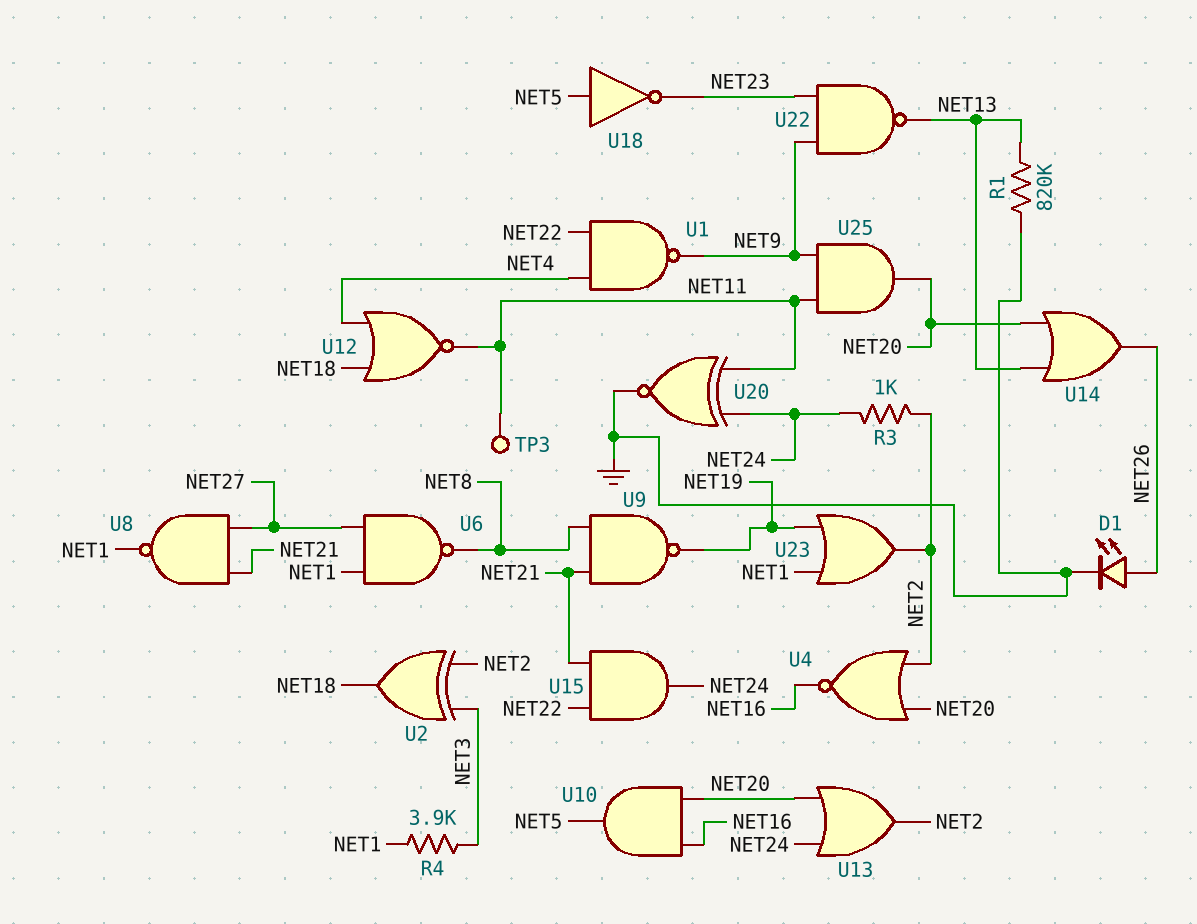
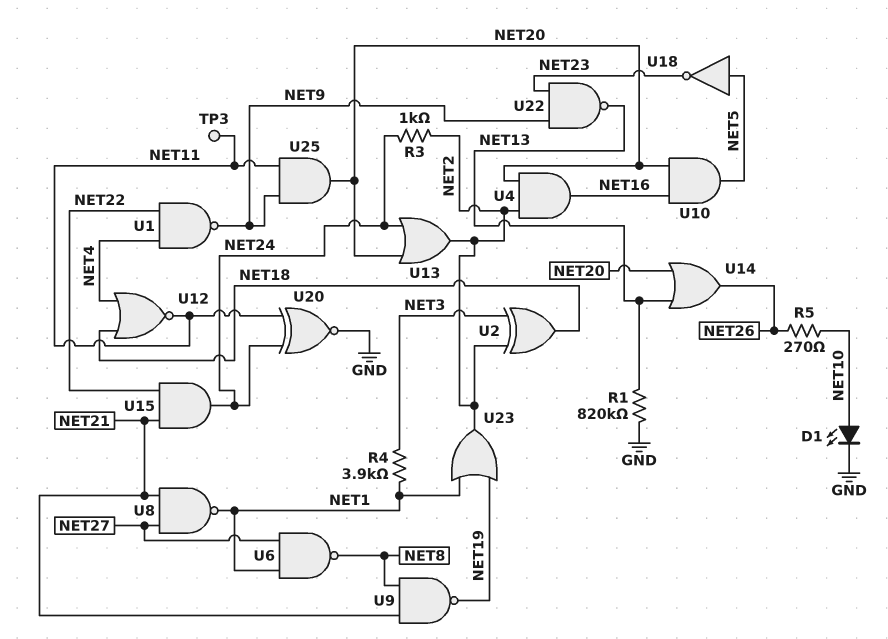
D1: LED (A NET26, K GND) -> LED (A NET10, K GND)
R5: none -> 270 (NET10, NET26)
U4: NOR (in NET2, in NET20, out NET16) -> AND (in NET2, in NET20, out NET16)

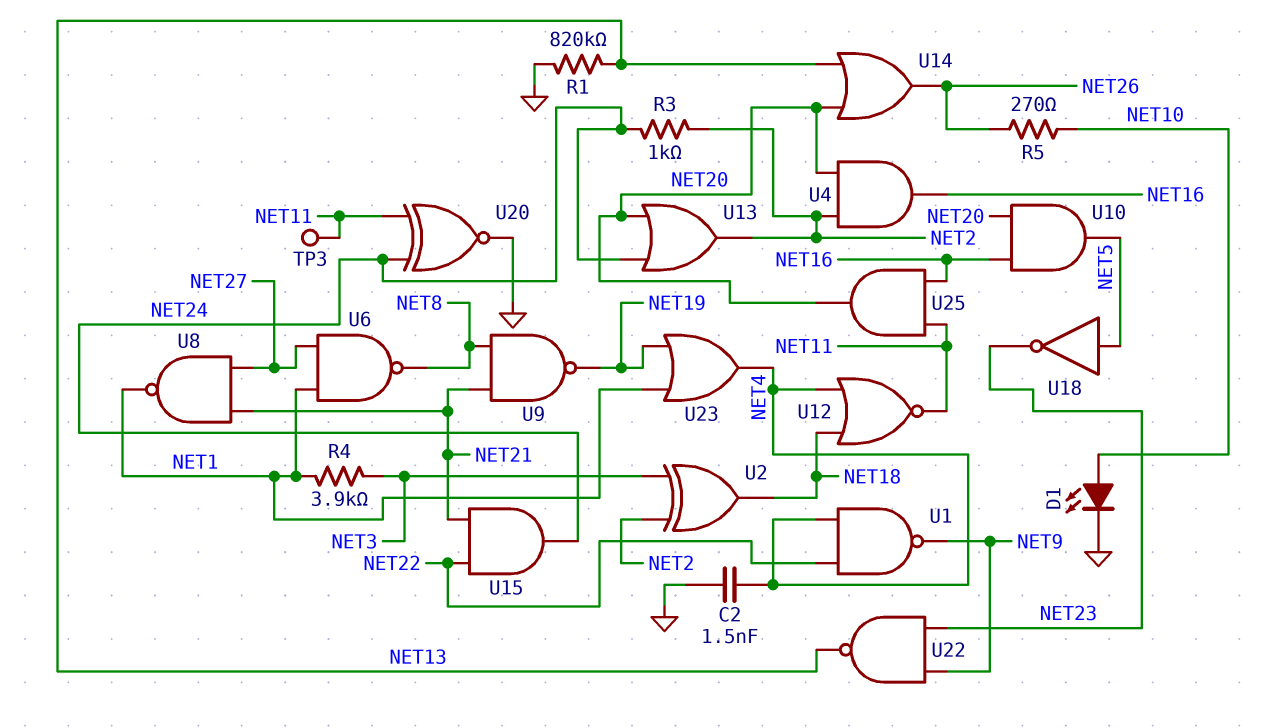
C2: none -> 1.5nF (GND, NET4)
U23: OR (in NET1, in NET19, out NET2) -> OR (in NET1, in NET19, out NET4)
U25: AND (in NET9, in NET11, out NET20) -> AND (in NET11, in NET16, out NET20)

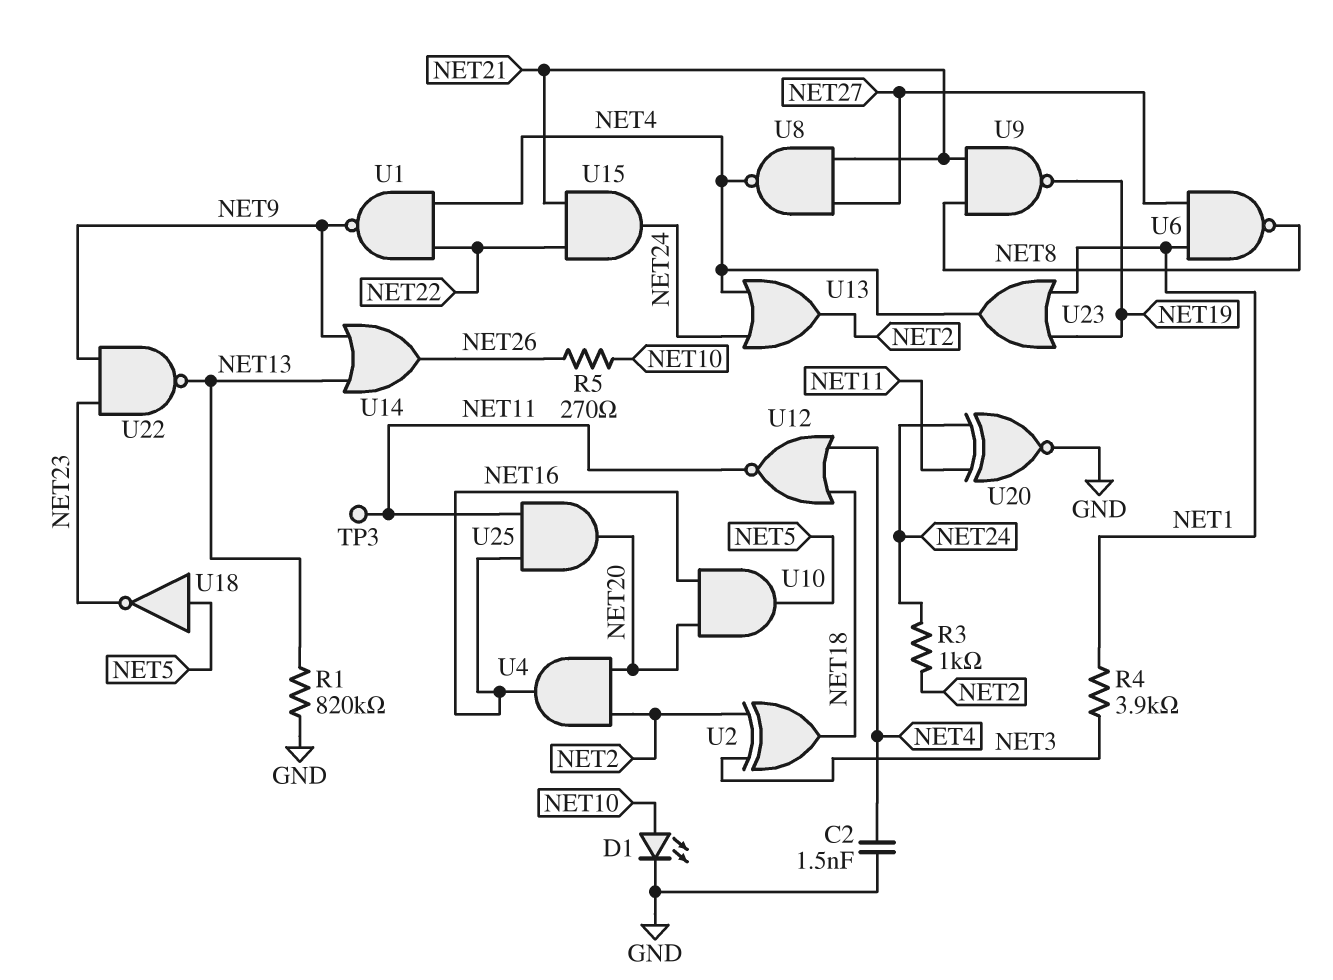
U8: NAND (in NET21, in NET27, out NET1) -> NAND (in NET21, in NET27, out NET4)
U13: OR (in NET20, in NET24, out NET2) -> OR (in NET4, in NET24, out NET2)
U14: OR (in NET13, in NET20, out NET26) -> OR (in NET9, in NET13, out NET26)

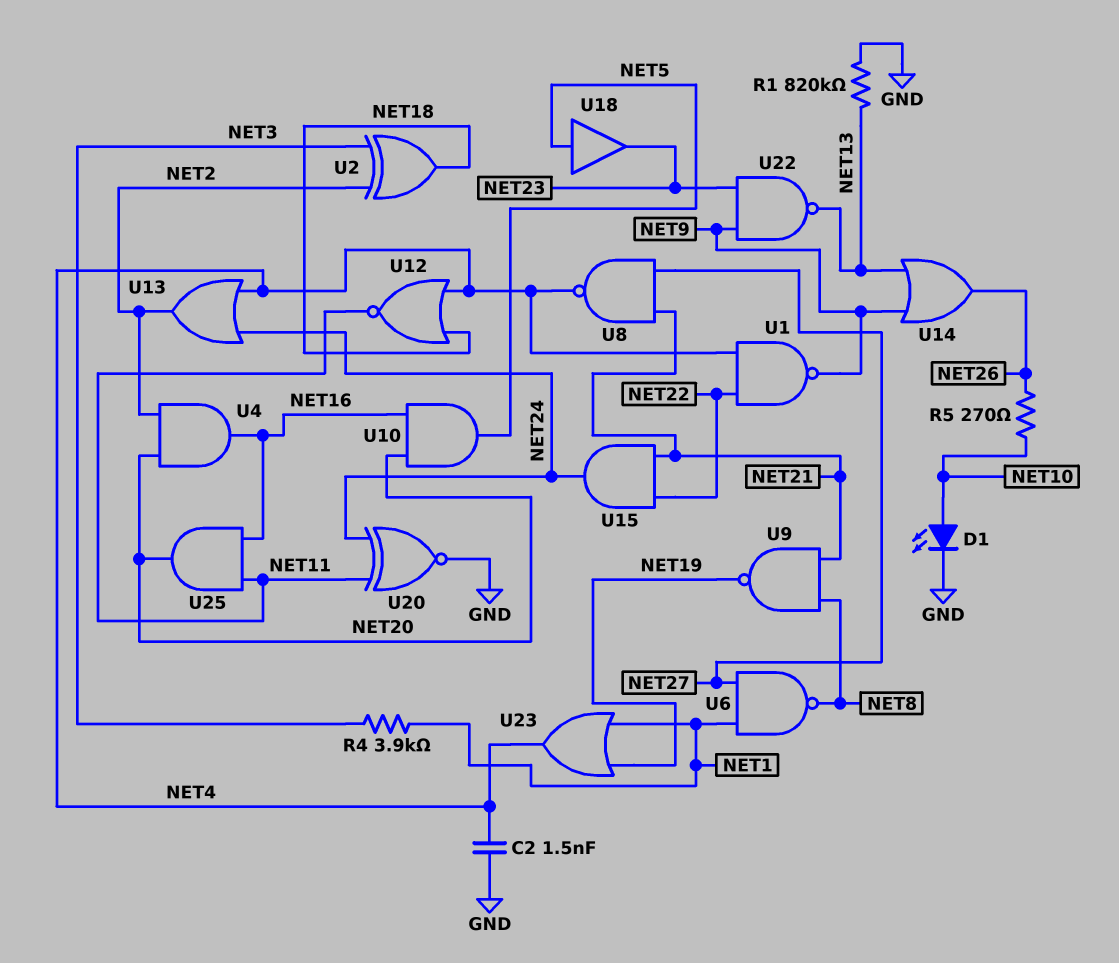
R3: 1k (NET2, NET24) -> none
TP3: test point (NET11) -> none
U18: NOT (in NET5, out NET23) -> buffer (in NET5, out NET23)

